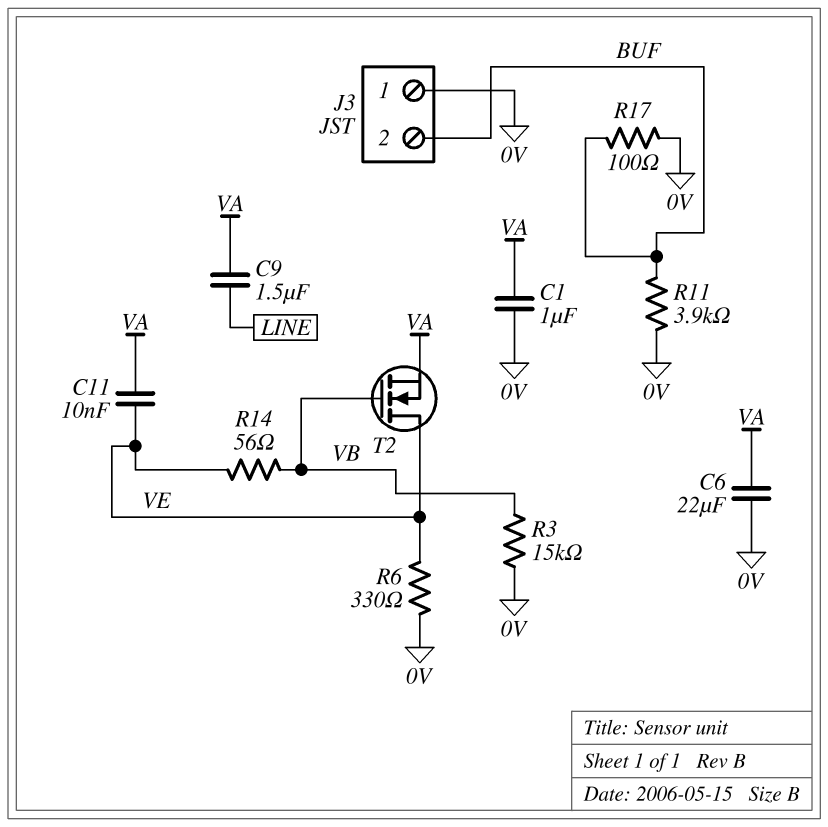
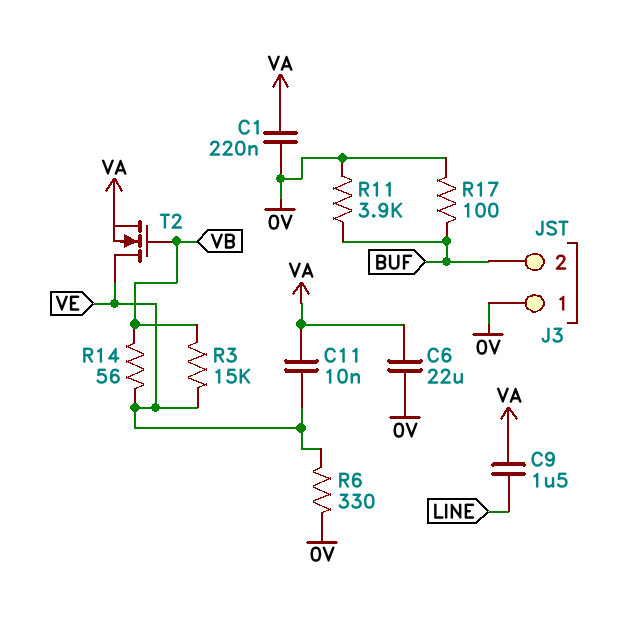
C1: 1uF (0V, VA) -> 220nF (0V, VA)
R3: 15k (0V, VB) -> 15k (VB, VE)

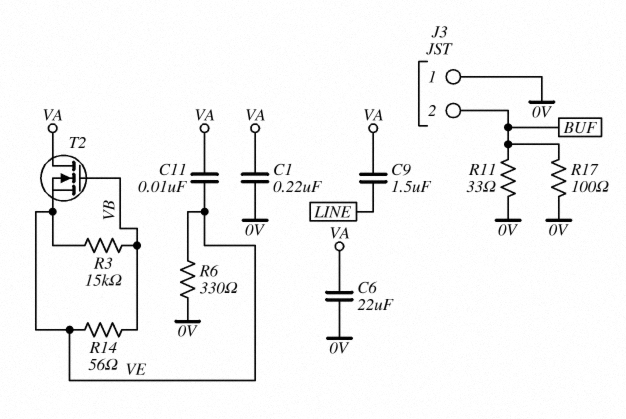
R11: 3.9k (0V, BUF) -> 33 (0V, BUF)
T2: NMOS (G VB, D VE, S VA) -> NMOS (G VB, D VA, S VE)

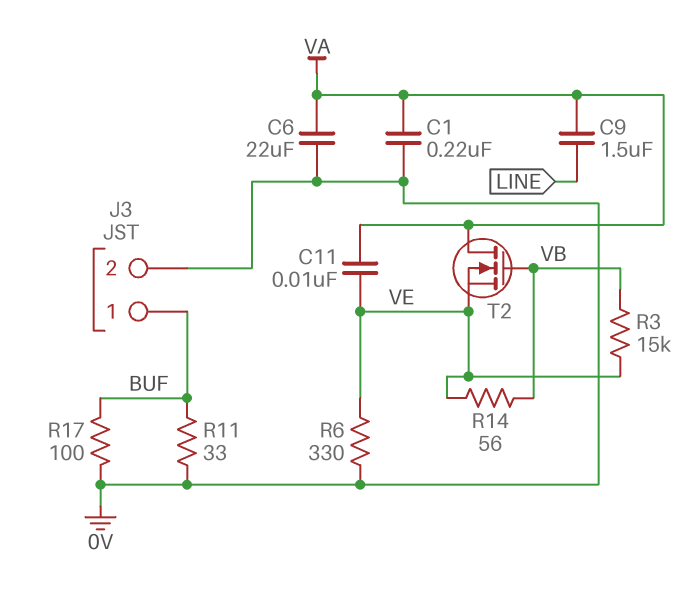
J3 pin 1: 0V -> BUF
J3 pin 2: BUF -> 0V

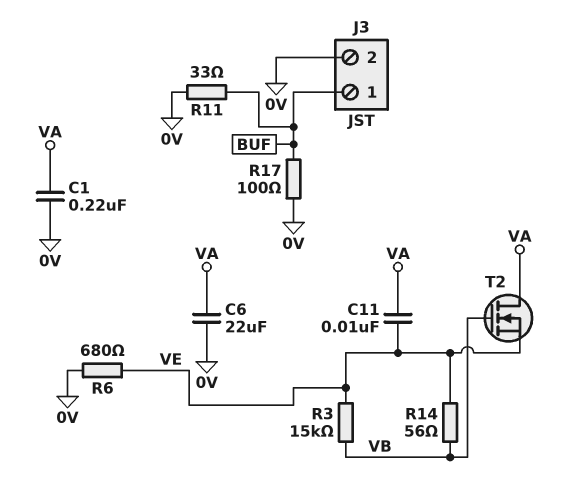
C9: 1.5uF (LINE, VA) -> none
R6: 330 (0V, VE) -> 680 (0V, VE)

